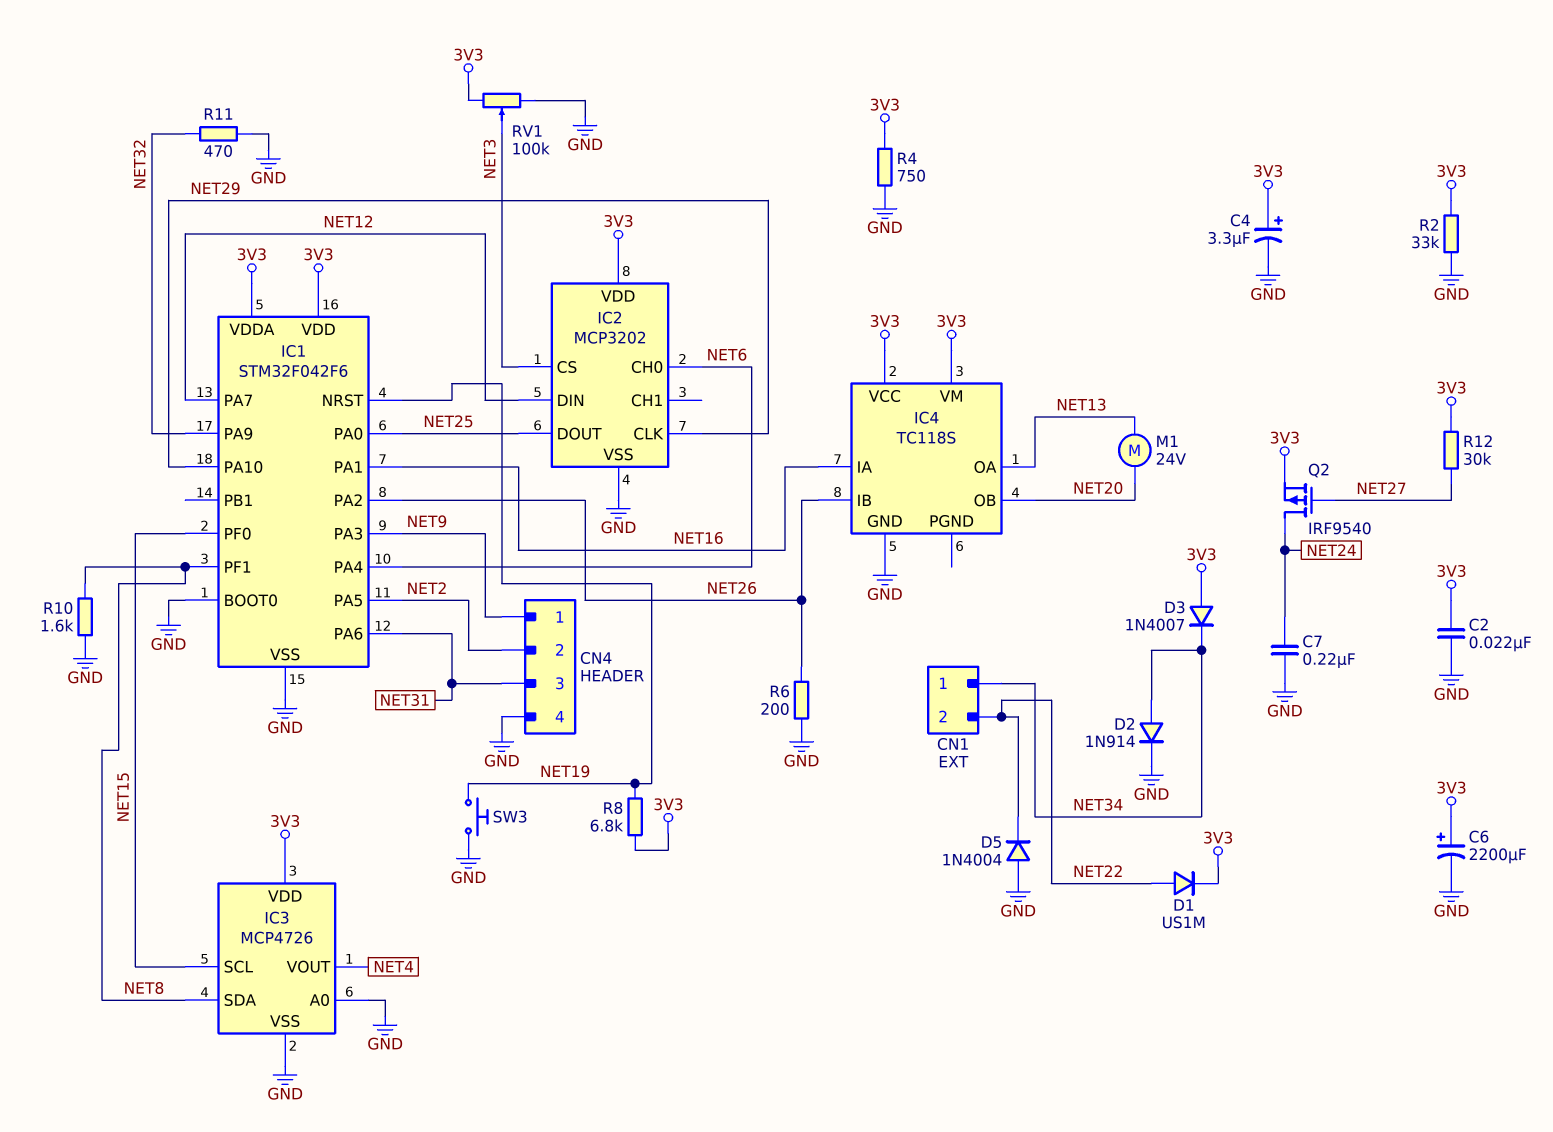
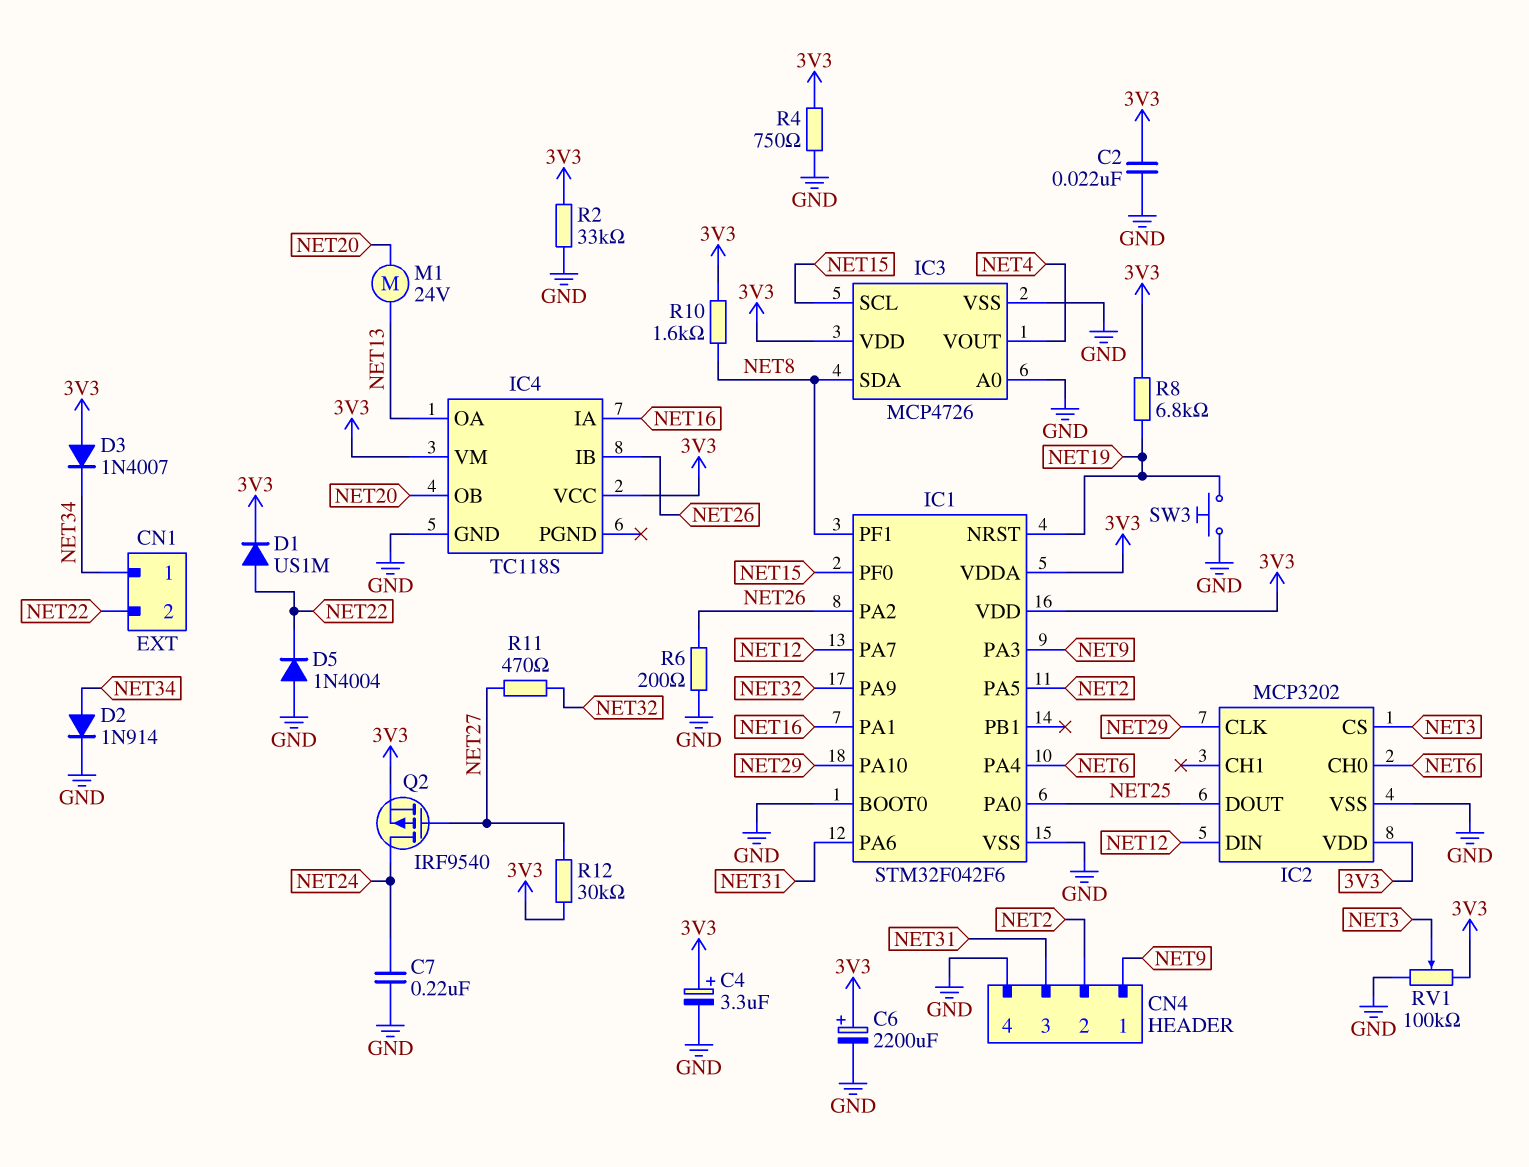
R10: 1.6k (GND, NET8) -> 1.6k (3V3, NET8)
R11: 470 (GND, NET32) -> 470 (NET27, NET32)

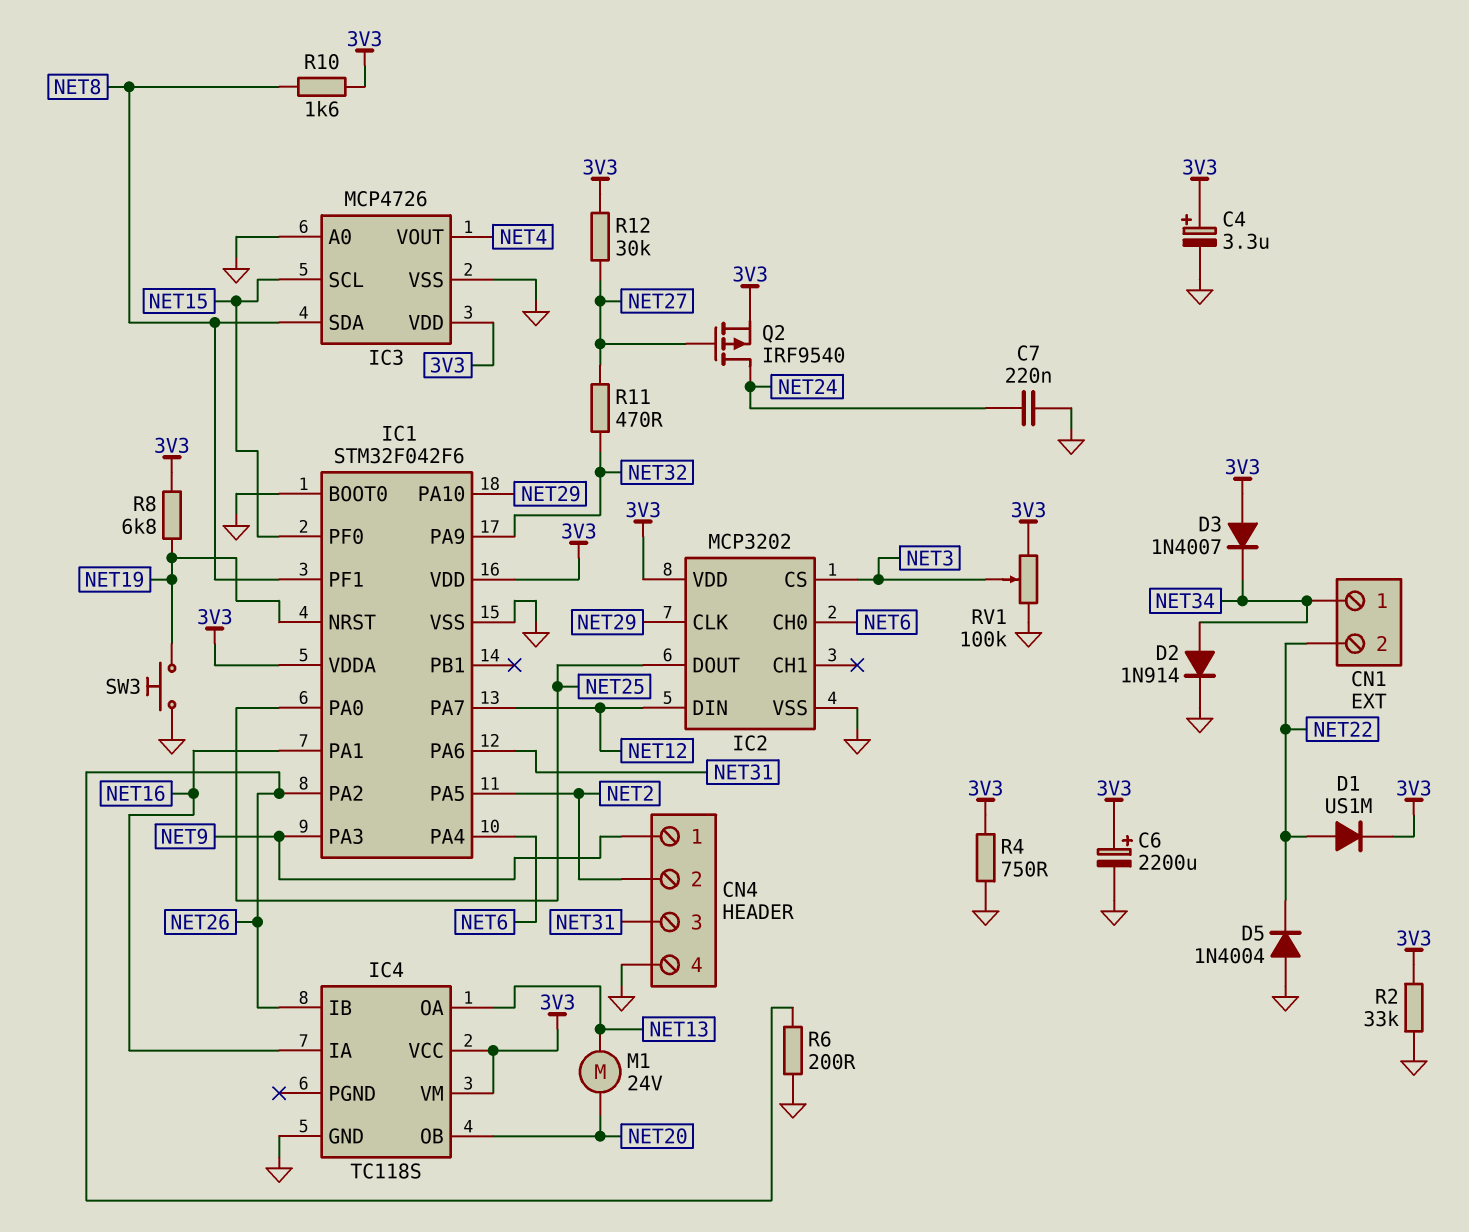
C2: 22nF (3V3, GND) -> none

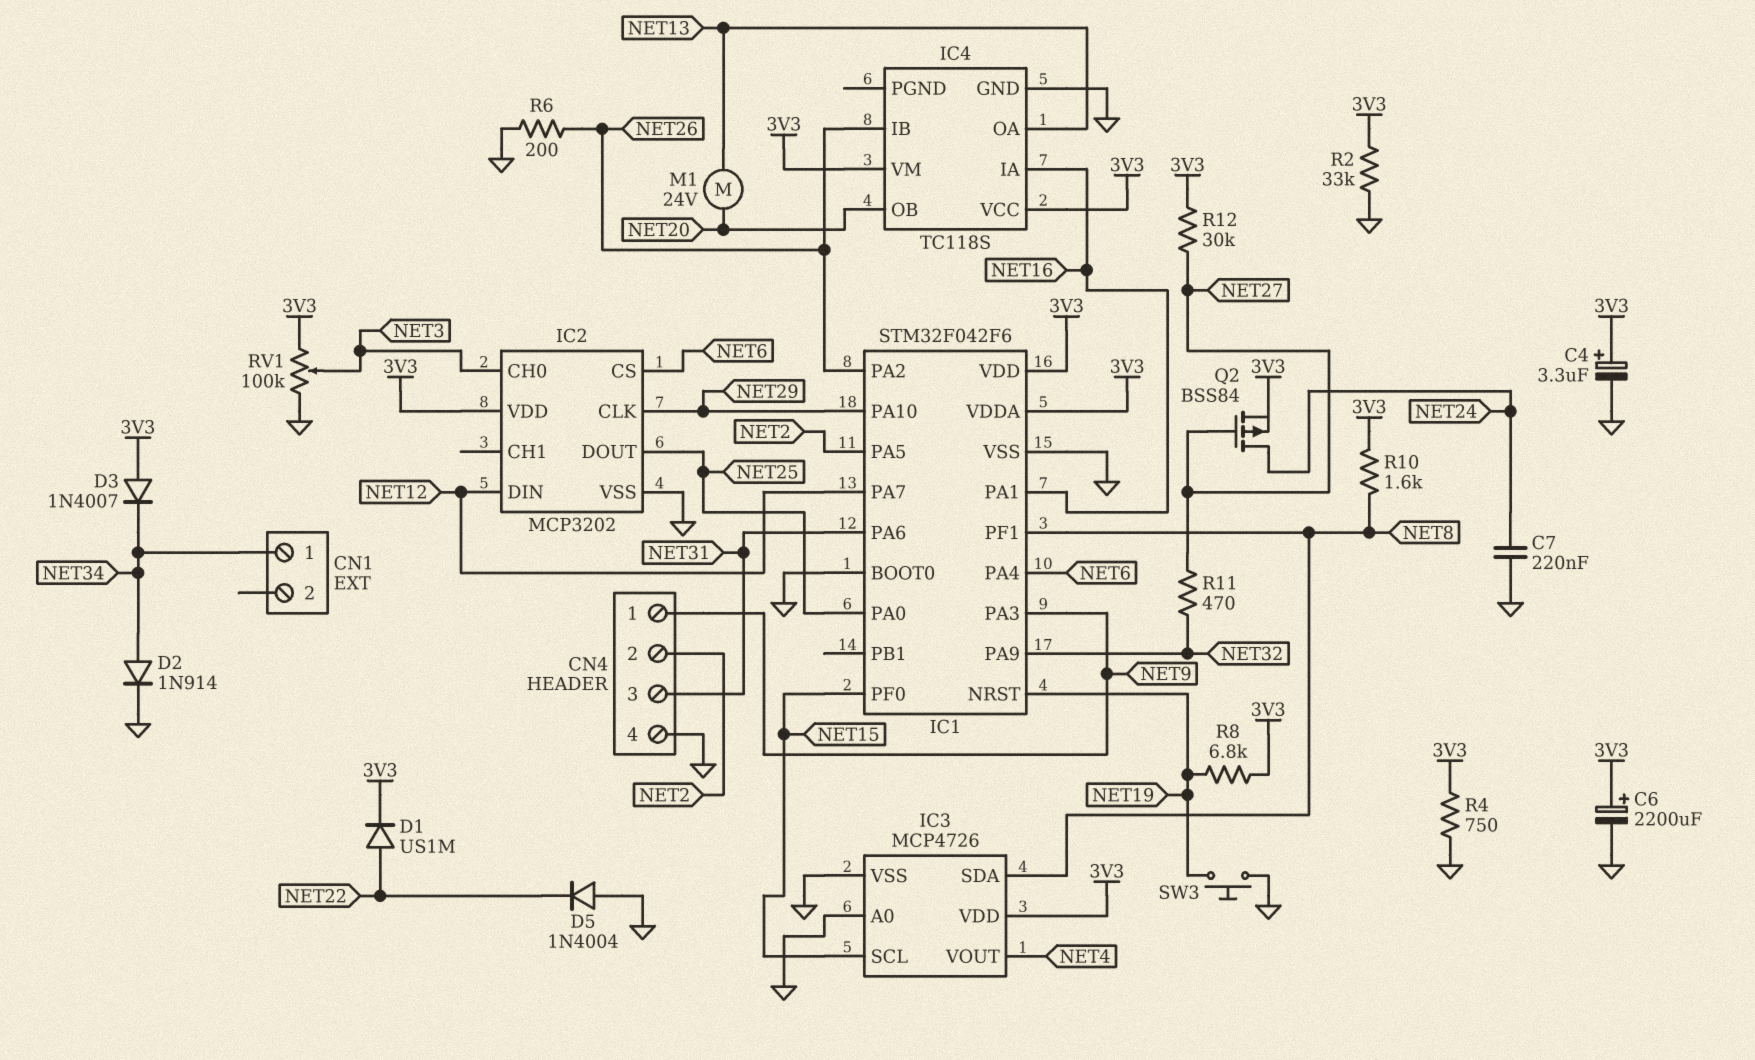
CN1 pin 2: NET22 -> none
IC2 pin CH0: NET6 -> NET3
IC2 pin CS: NET3 -> NET6
Q2: PMOS IRF9540 (G NET27, D NET24, S 3V3) -> PMOS BSS84 (G NET27, D NET24, S 3V3)

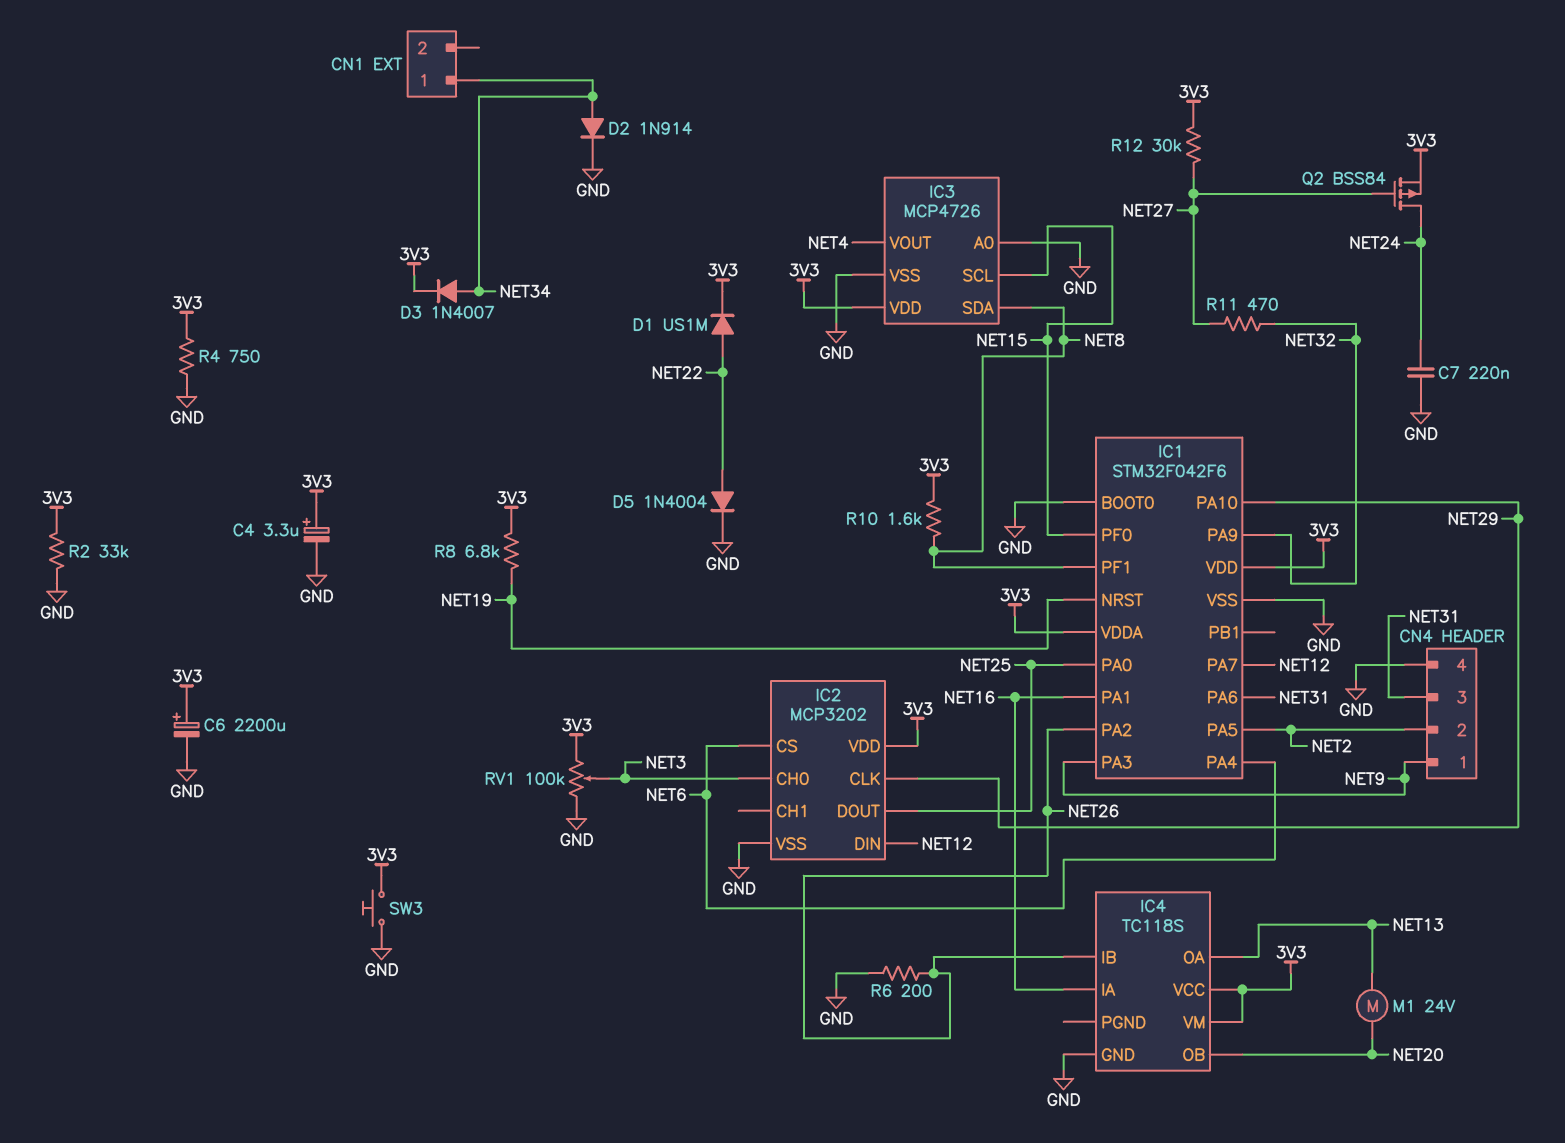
D3: diode 1N4007 (A 3V3, K NET34) -> diode 1N4007 (A NET34, K 3V3)
D5: diode 1N4004 (A GND, K NET22) -> diode 1N4004 (A NET22, K GND)
SW3: button (GND, NET19) -> button (3V3, GND)

